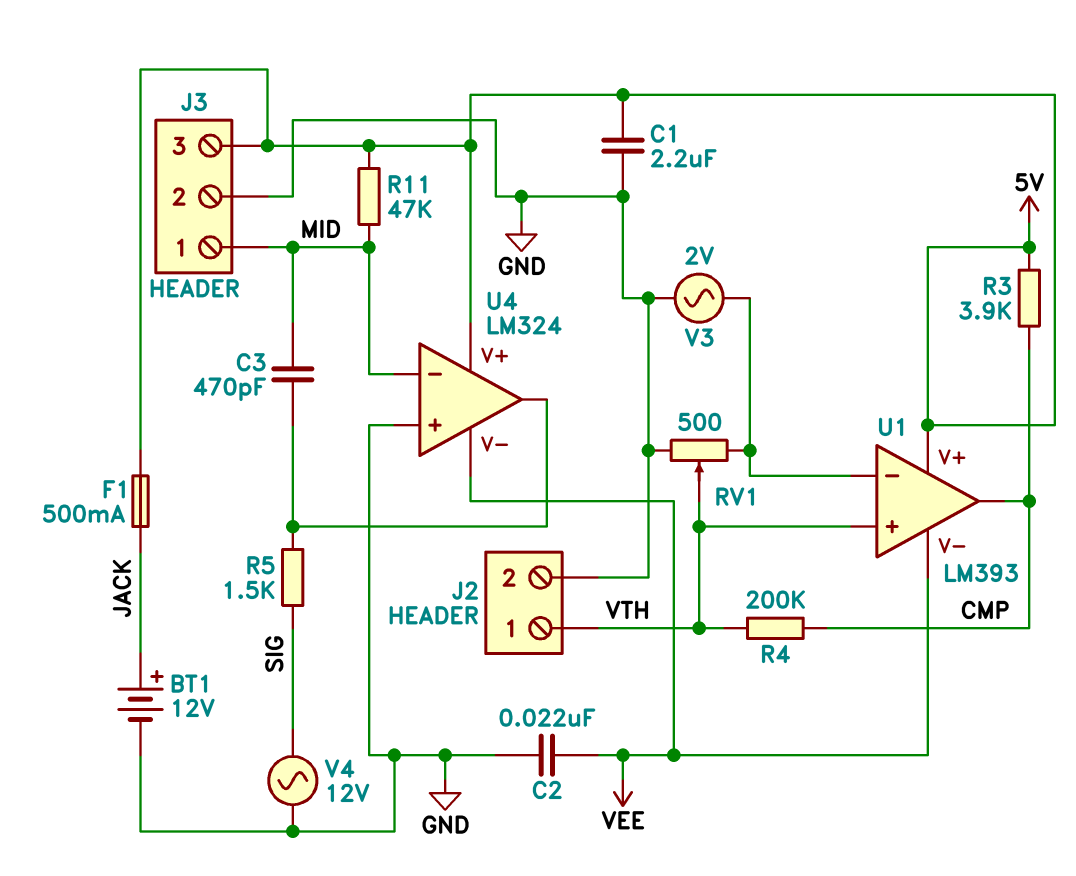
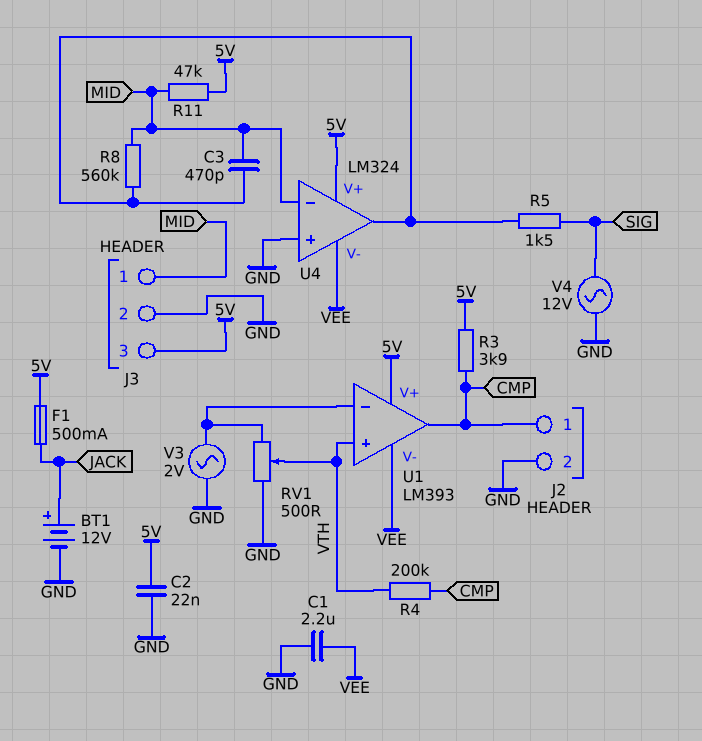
C1: 2.2uF (5V, GND) -> 2.2uF (GND, VEE)
C2: 22nF (GND, VEE) -> 22nF (5V, GND)
J2 pin 1: VTH -> CMP
R8: none -> 560k (MID, U4/out)

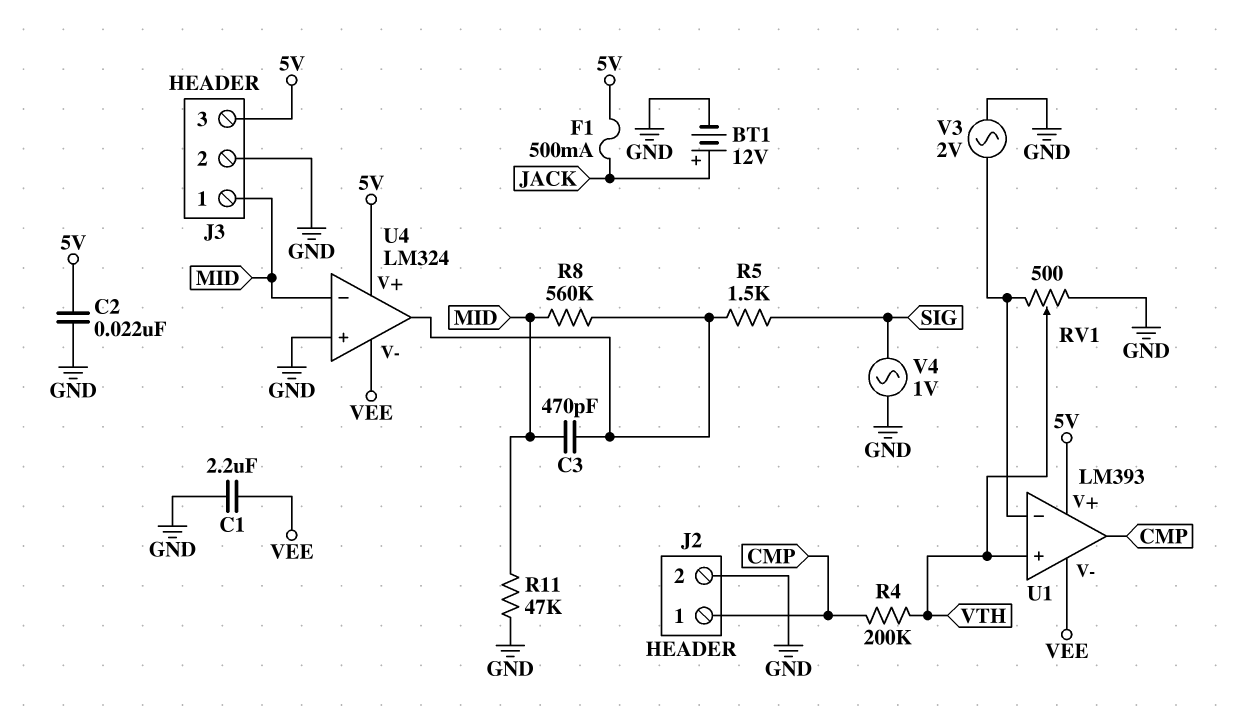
R3: 3.9k (5V, CMP) -> none
R11: 47k (5V, MID) -> 47k (GND, MID)
V4: AC 12V (GND, SIG) -> AC 1V (GND, SIG)

